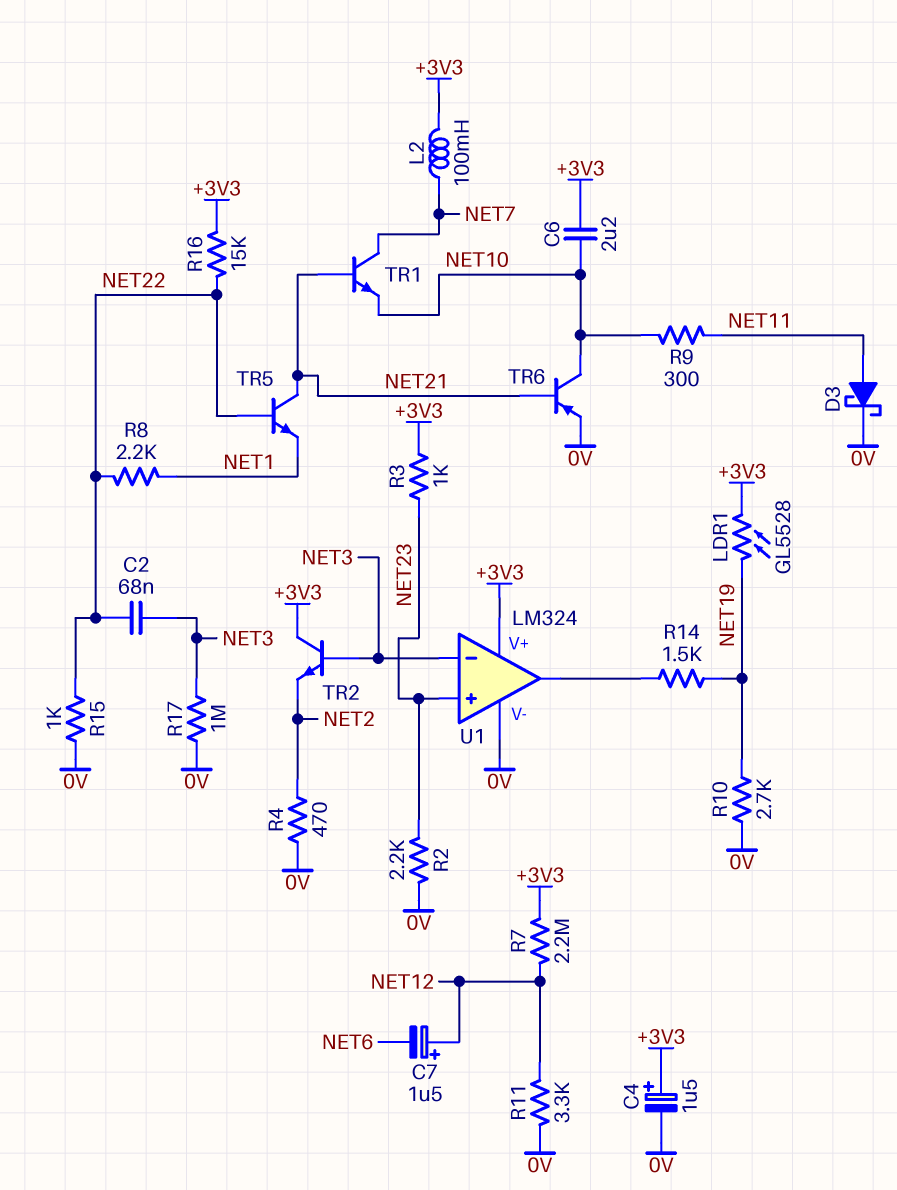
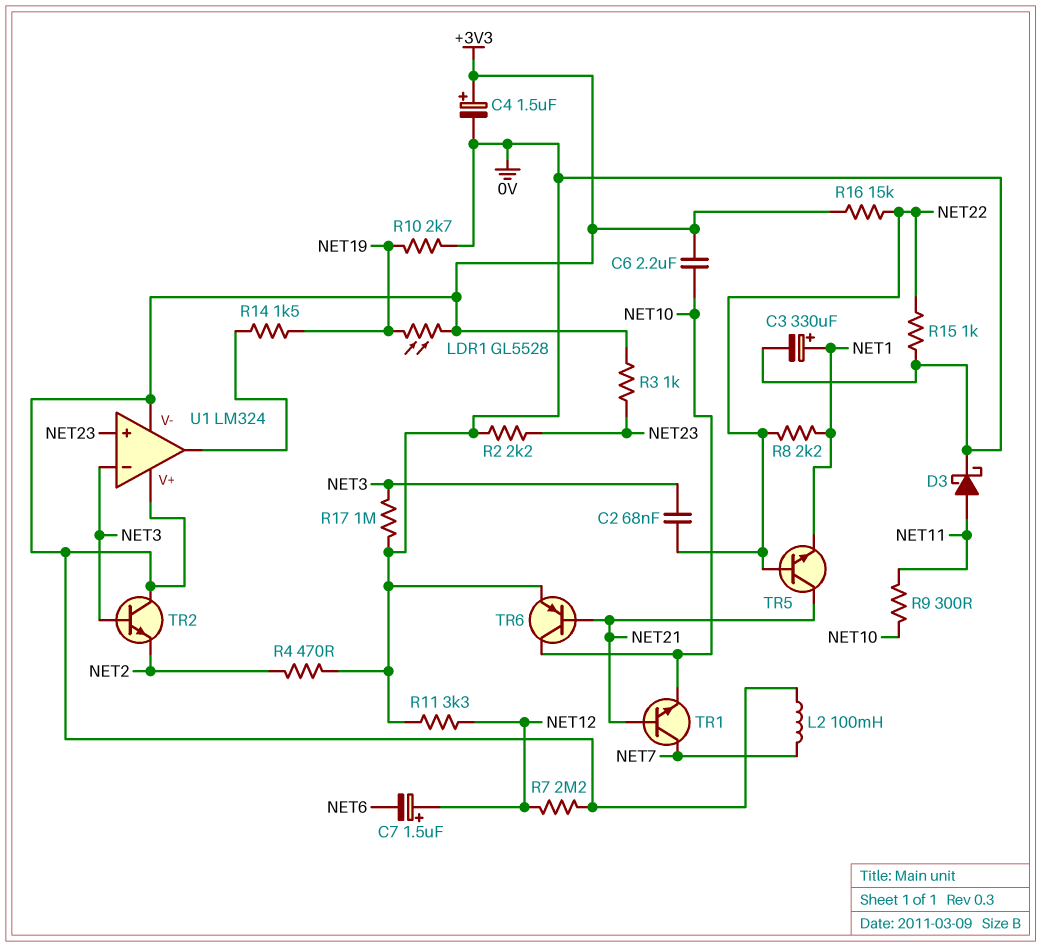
C3: none -> 330uF (plus NET1, minus 0V)
U1 pin V-: 0V -> +3V3

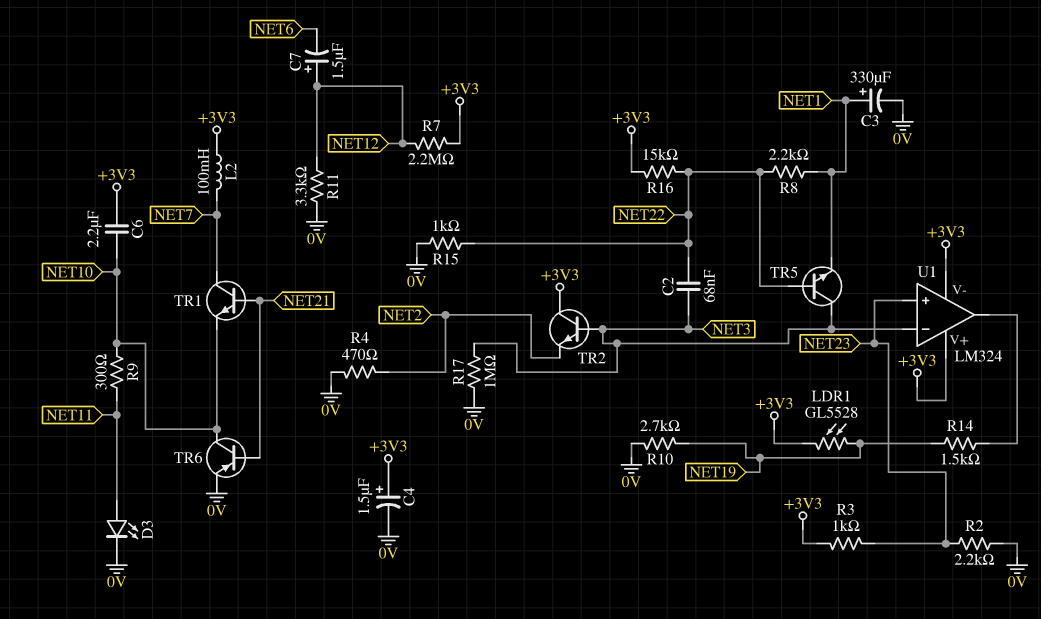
D3: schottky (A NET11, K 0V) -> LED (A NET11, K 0V)
TR5: NPN (B NET22, C NET21, E NET1) -> NPN (B NET22, C NET3, E NET1)

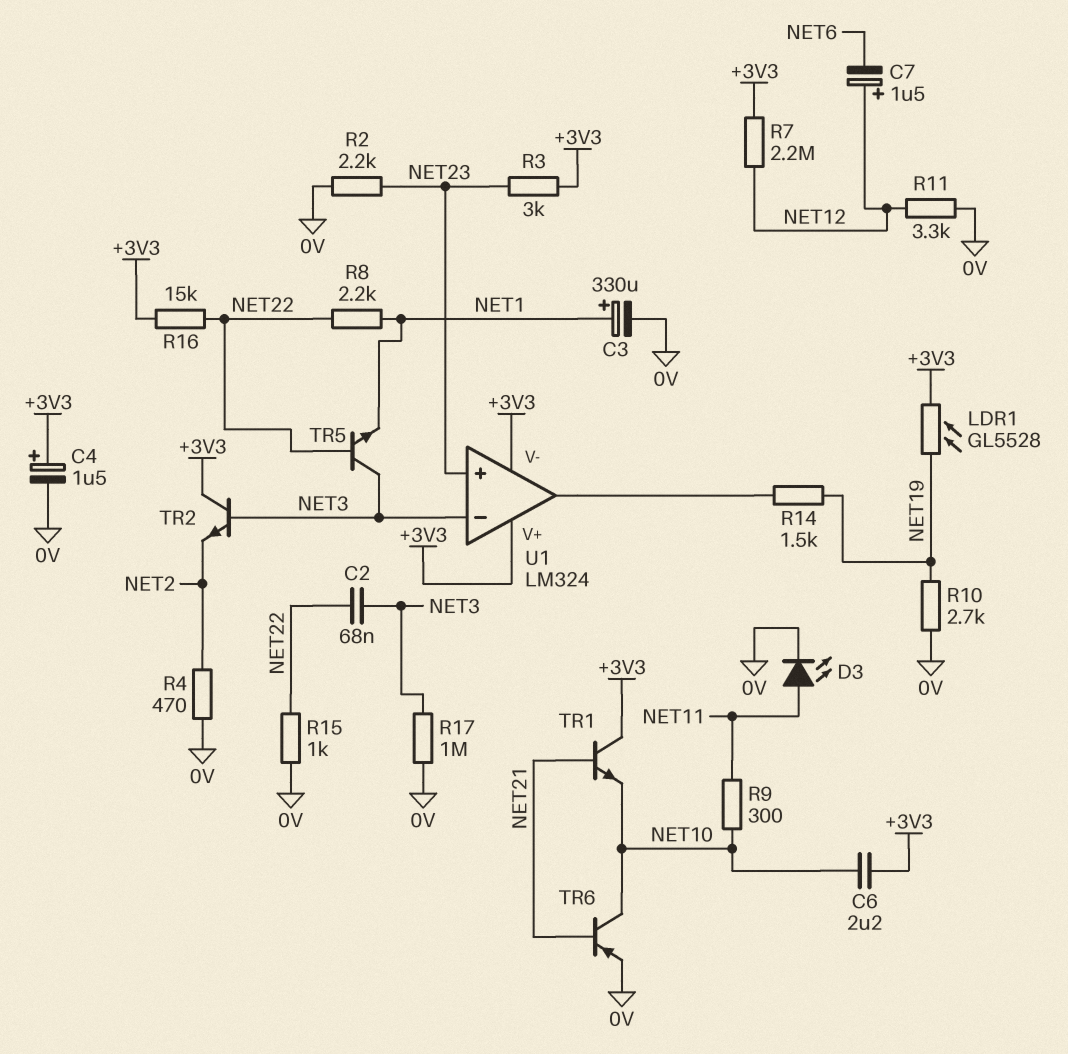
L2: 100mH (+3V3, NET7) -> none
R3: 1k (+3V3, NET23) -> 3k (+3V3, NET23)
TR1: NPN (B NET21, C NET7, E NET10) -> NPN (B NET21, C +3V3, E NET10)

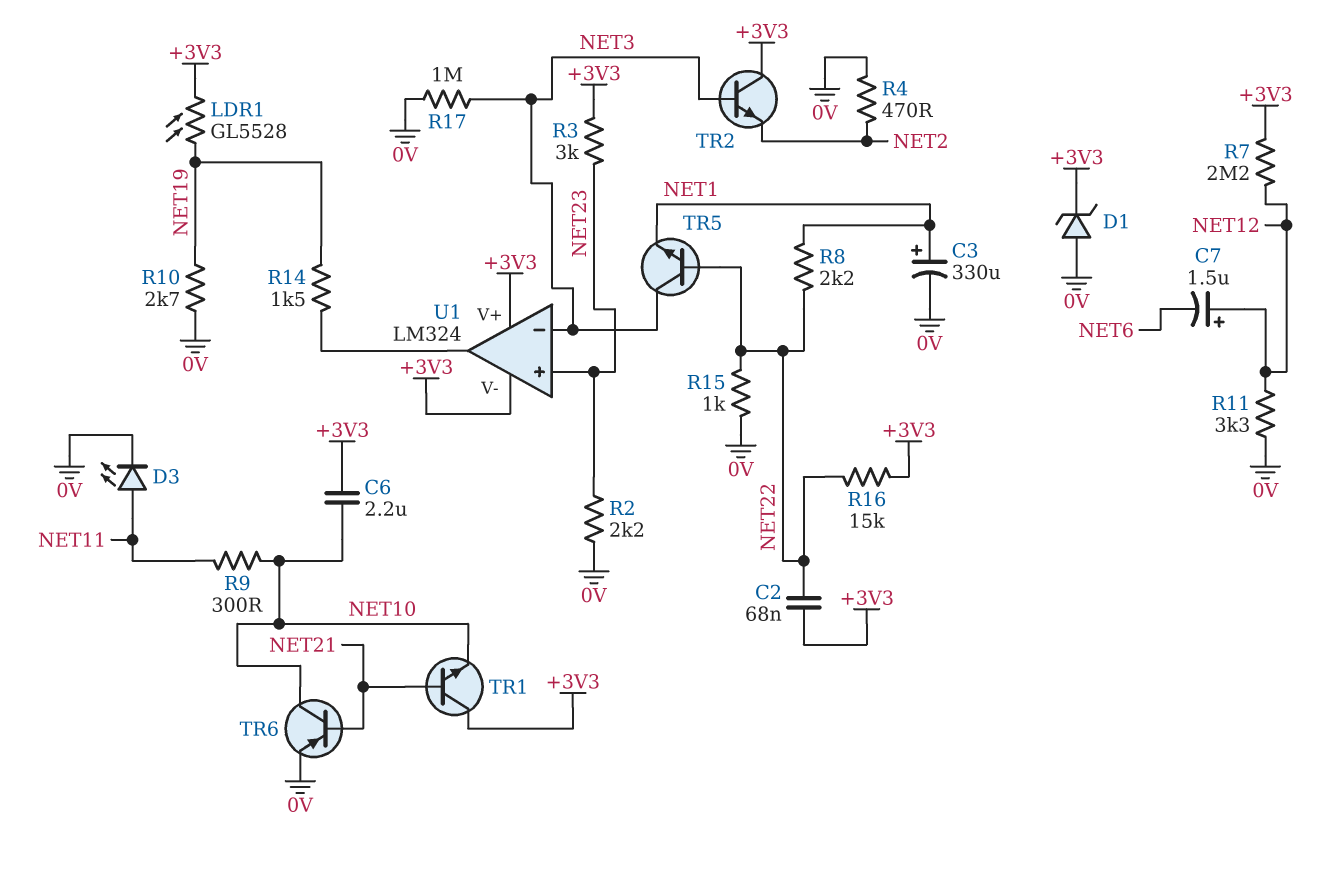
C2: 68nF (NET3, NET22) -> 68nF (+3V3, NET22)
C4: 1.5uF (plus +3V3, minus 0V) -> none
D1: none -> zener (A 0V, K +3V3)

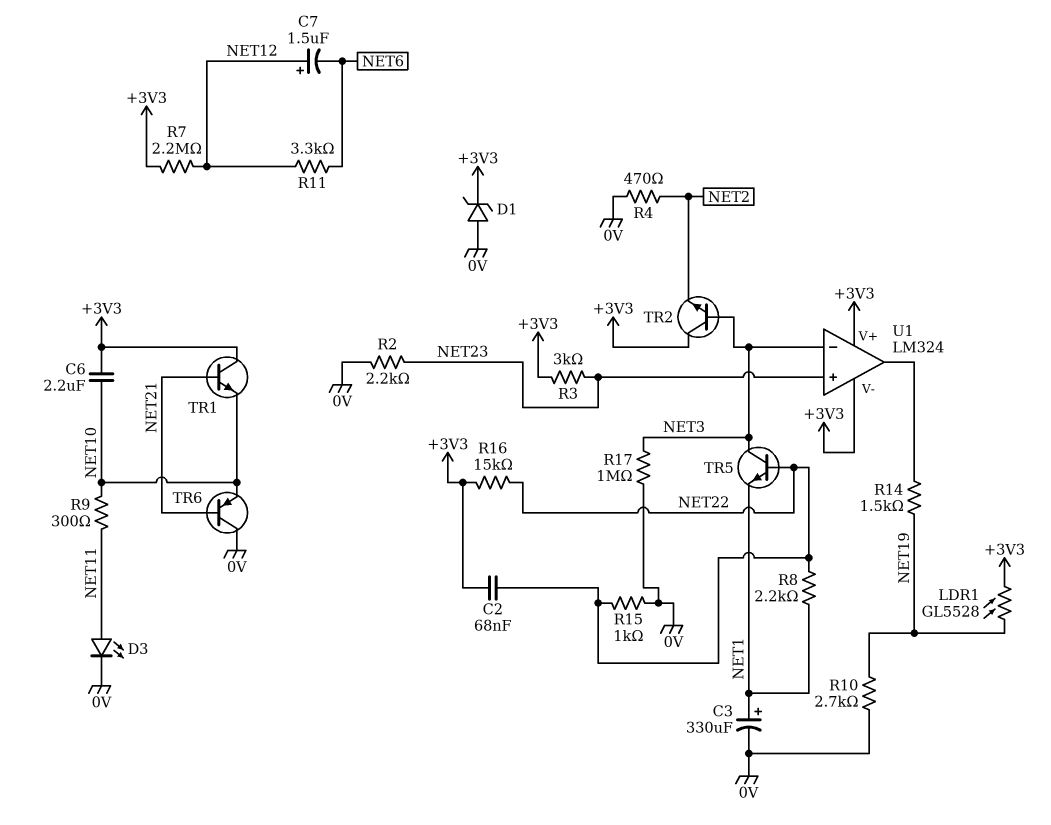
R11: 3.3k (0V, NET12) -> 3.3k (NET6, NET12)
TR6: PNP (B NET21, C NET10, E 0V) -> PNP (B NET21, C 0V, E NET10)

